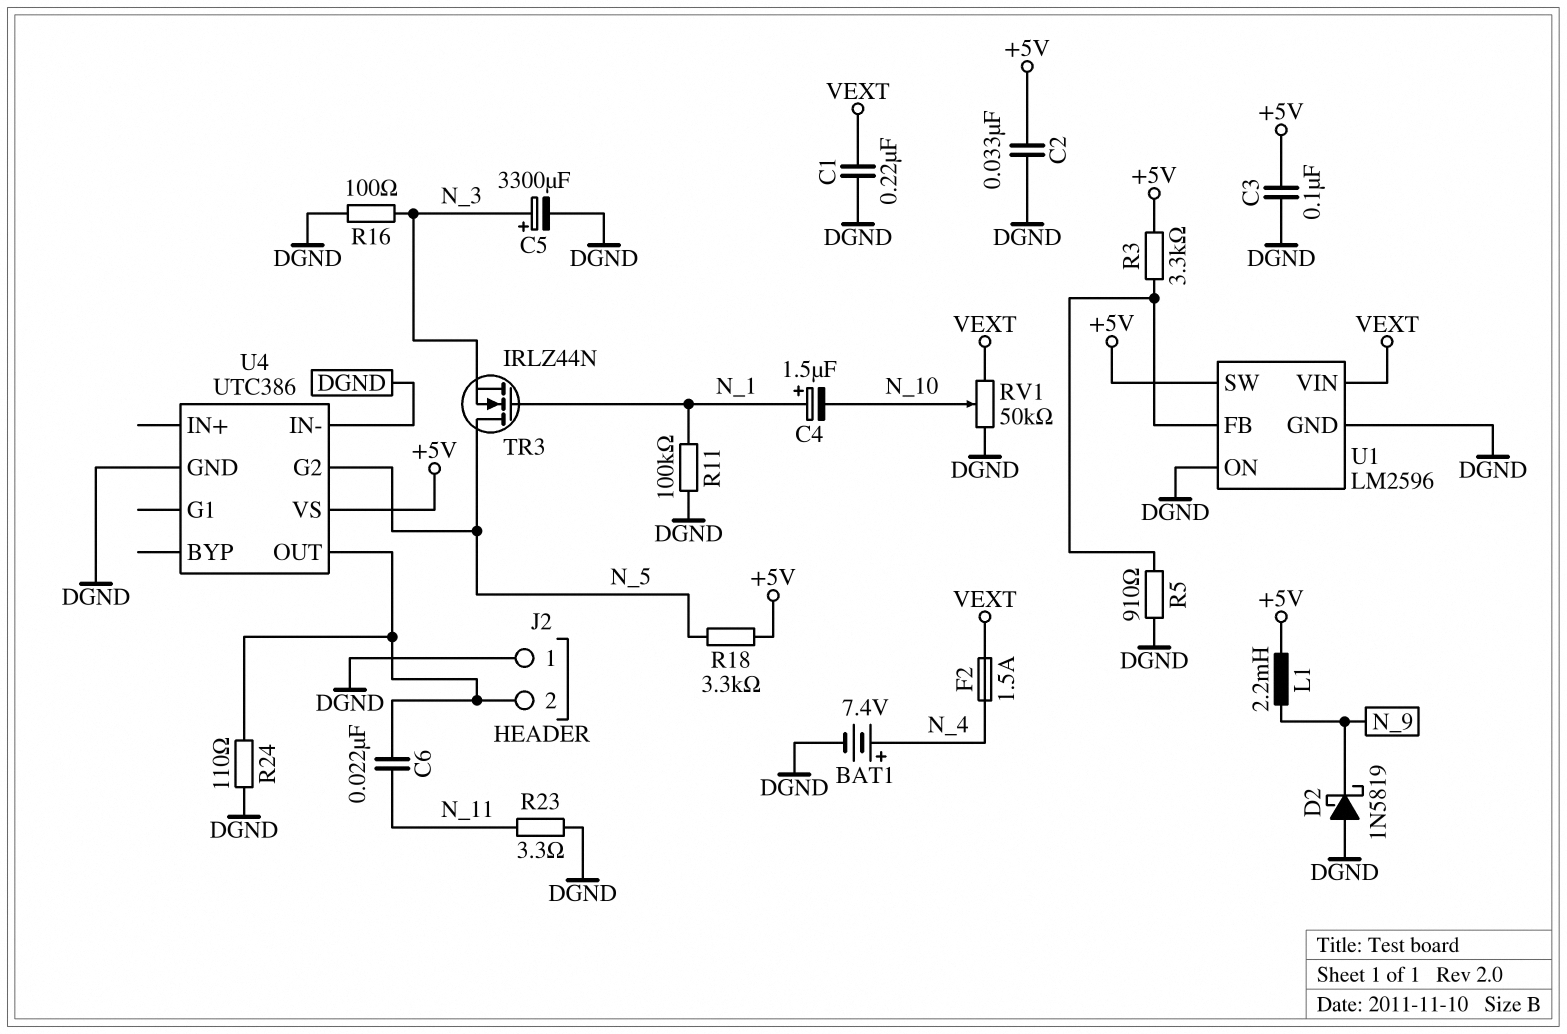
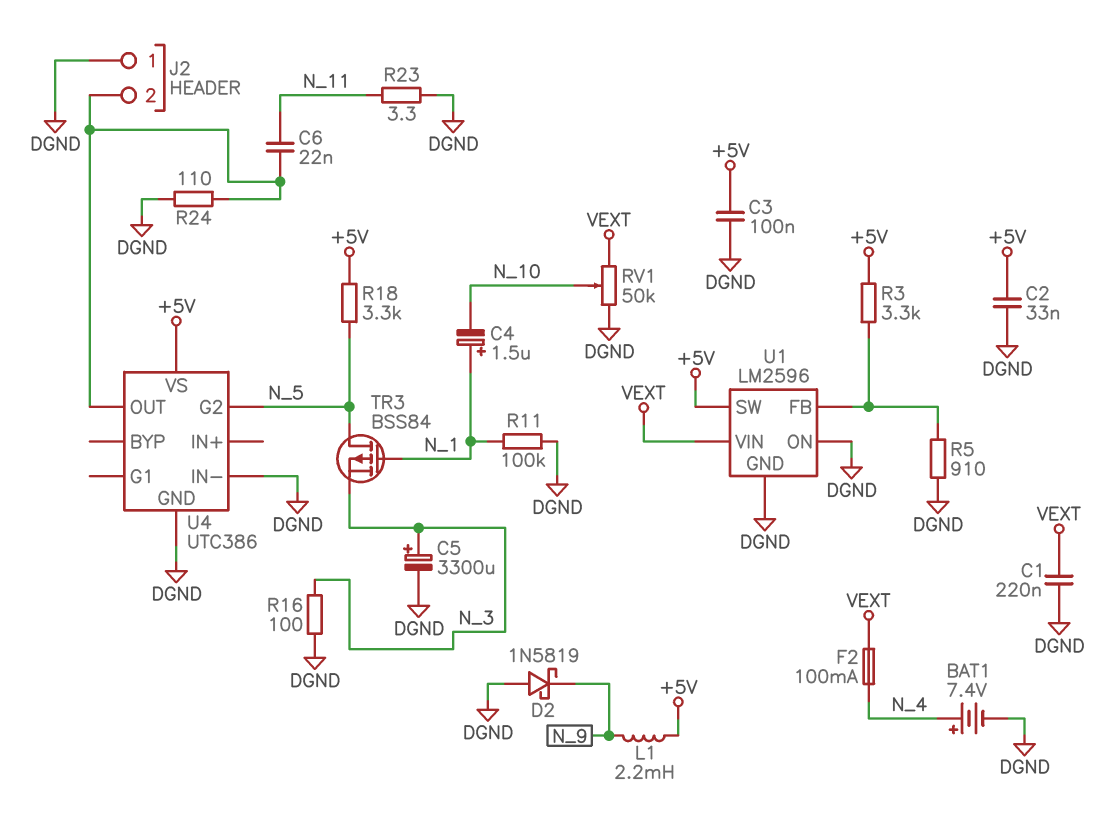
F2: 1.5A (N_4, VEXT) -> 100mA (N_4, VEXT)
TR3: NMOS IRLZ44N (G N_1, D N_5, S N_3) -> PMOS BSS84 (G N_1, D N_5, S N_3)

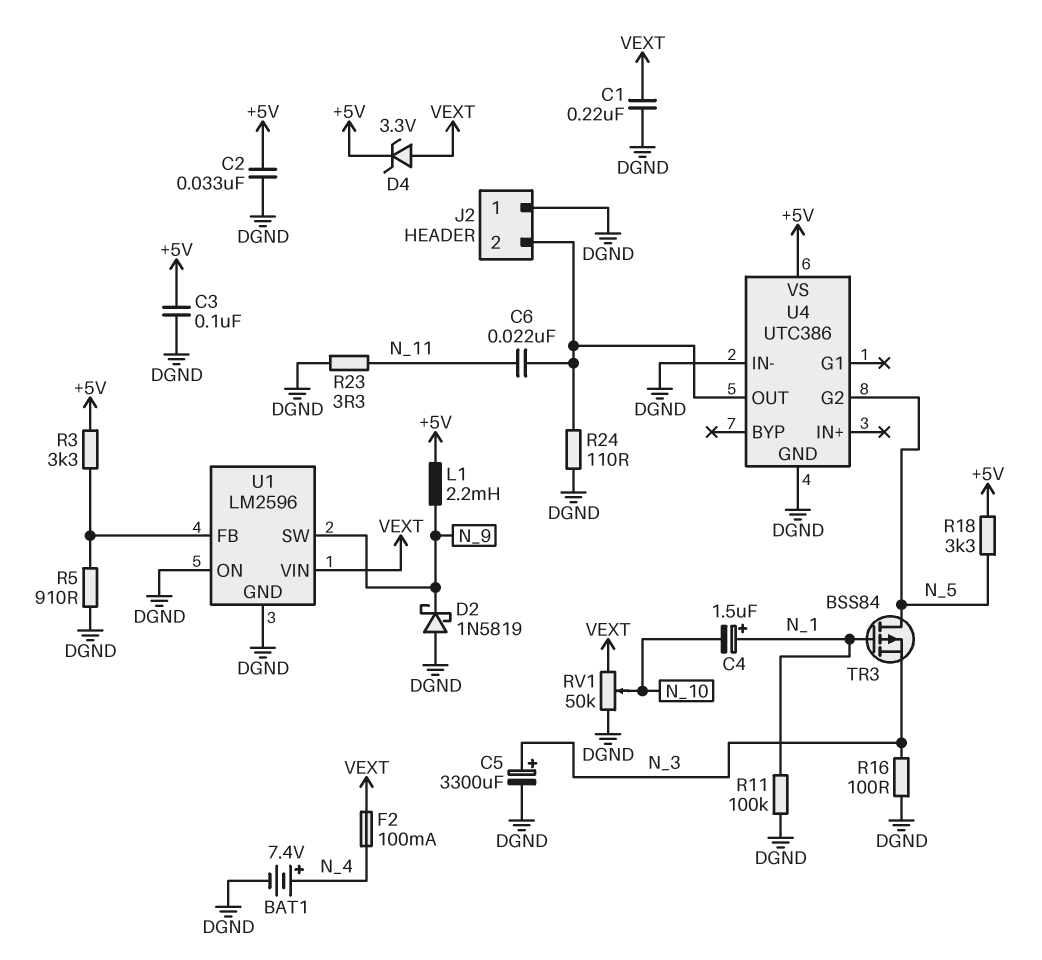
D4: none -> zener 3.3V (A VEXT, K +5V)
U1 pin SW: +5V -> N_9

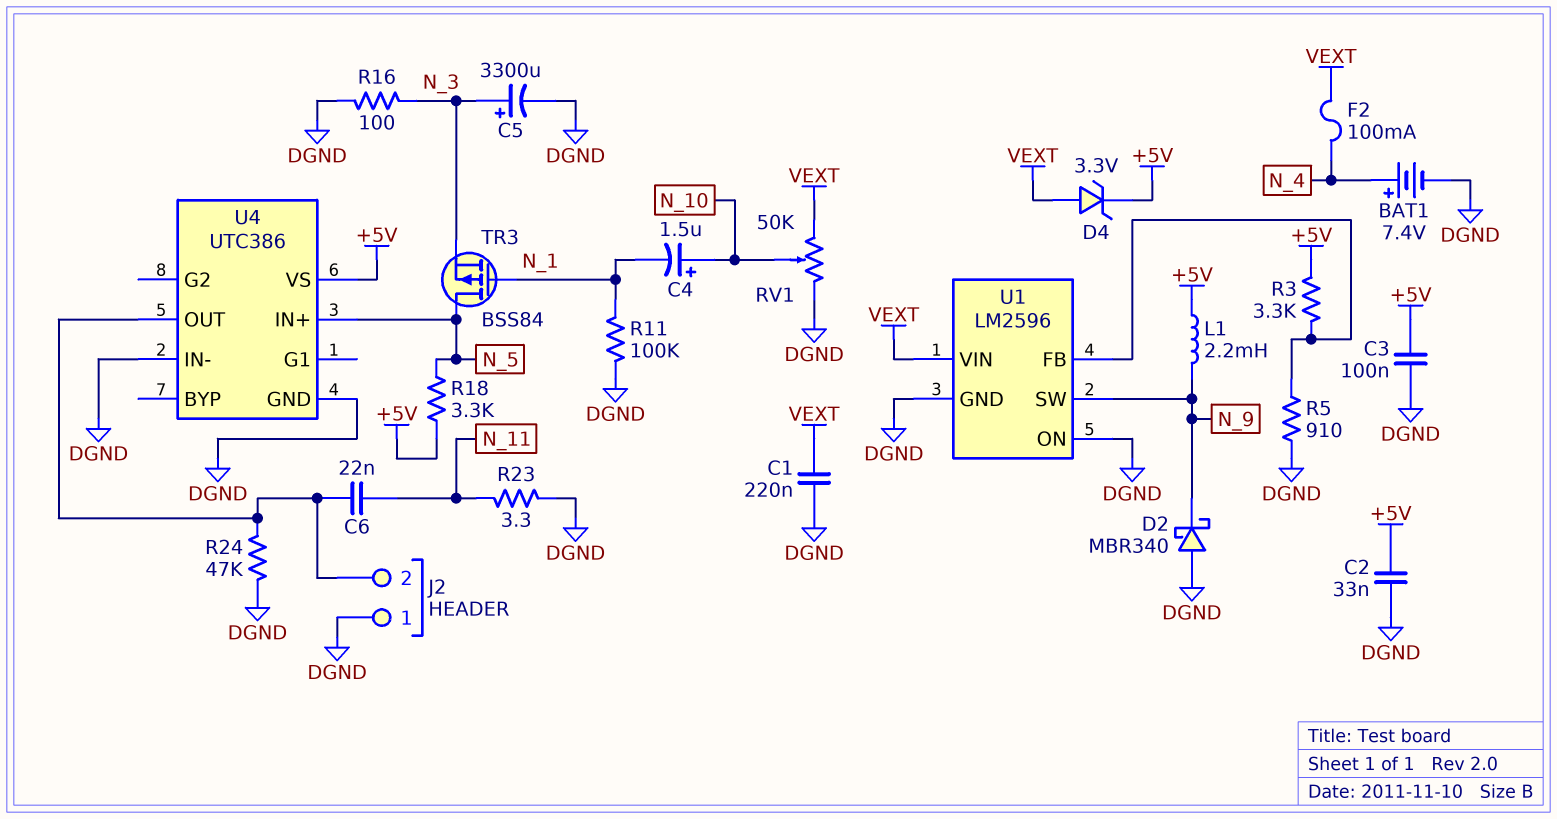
C4: 1.5uF (plus N_1, minus N_10) -> 1.5uF (plus N_10, minus N_1)
D2: schottky 1N5819 (A DGND, K N_9) -> schottky MBR340 (A DGND, K N_9)
R24: 110 (DGND, J2/2) -> 47k (DGND, J2/2)
U4 pin G2: N_5 -> none
U4 pin IN+: none -> N_5

